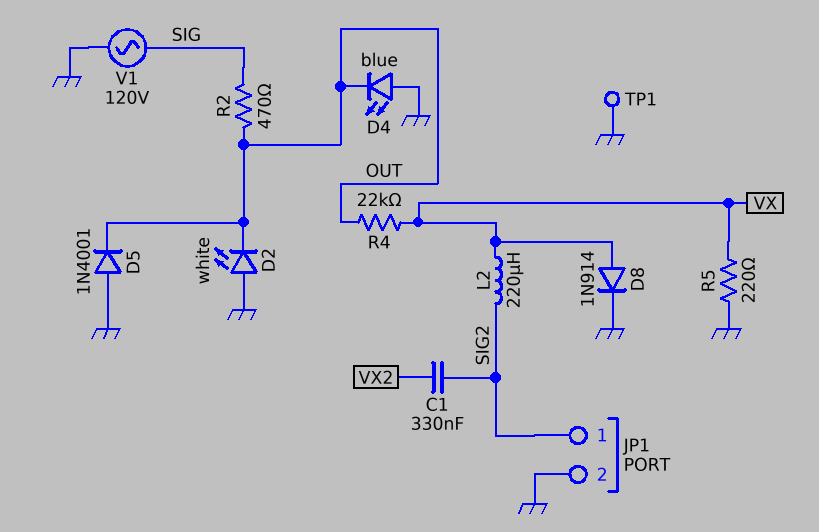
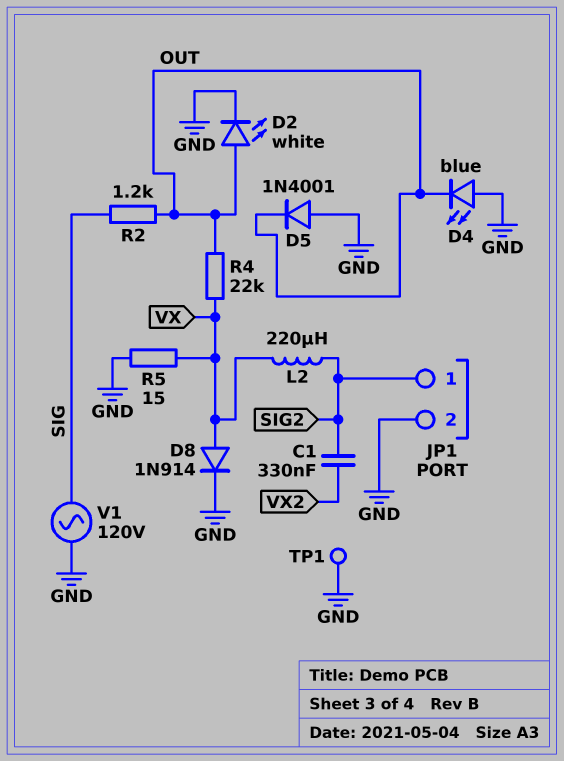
D2: LED white (A GND, K OUT) -> LED white (A OUT, K GND)
R2: 470 (OUT, SIG) -> 1.2k (OUT, SIG)
R5: 220 (GND, VX) -> 15 (GND, VX)

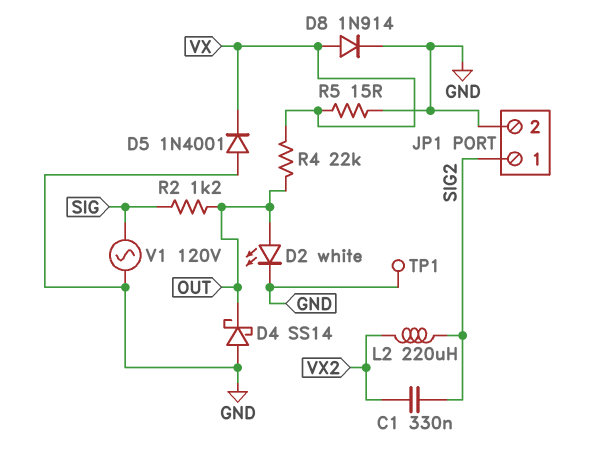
D4: LED blue (A GND, K OUT) -> schottky SS14 (A GND, K OUT)
D5: diode 1N4001 (A GND, K OUT) -> diode 1N4001 (A GND, K VX)
L2: 220uH (SIG2, VX) -> 220uH (SIG2, VX2)

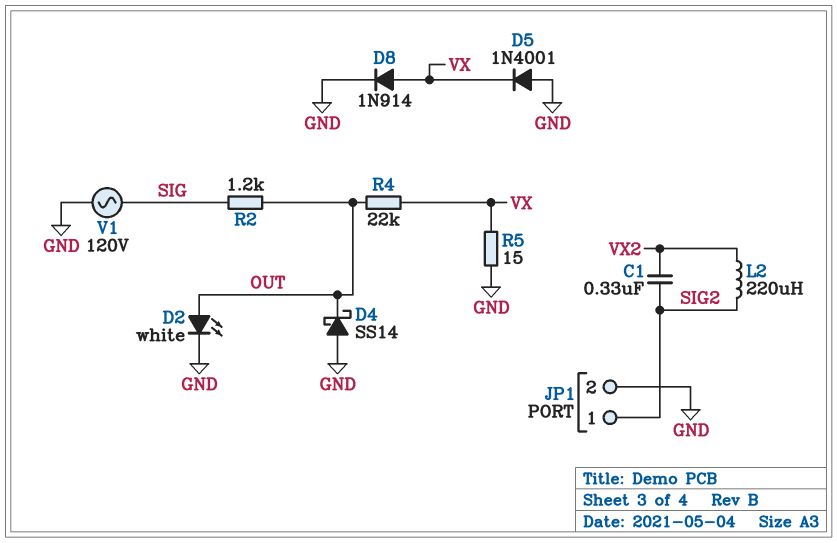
TP1: test point (GND) -> none

